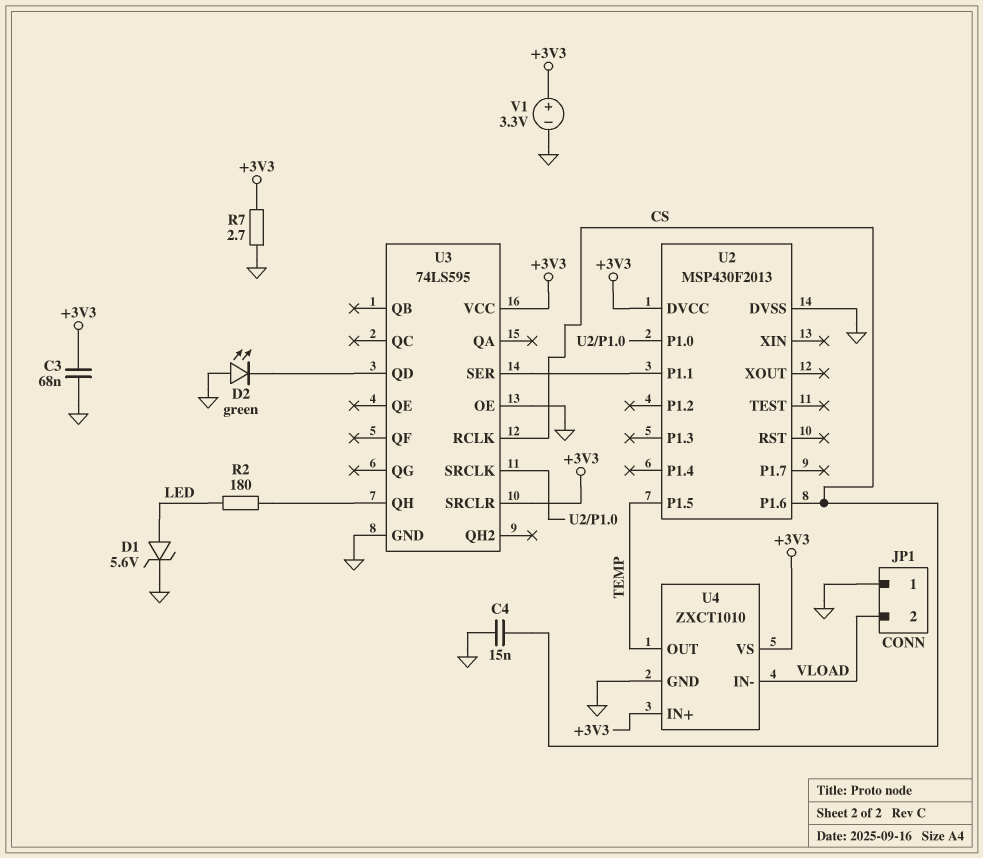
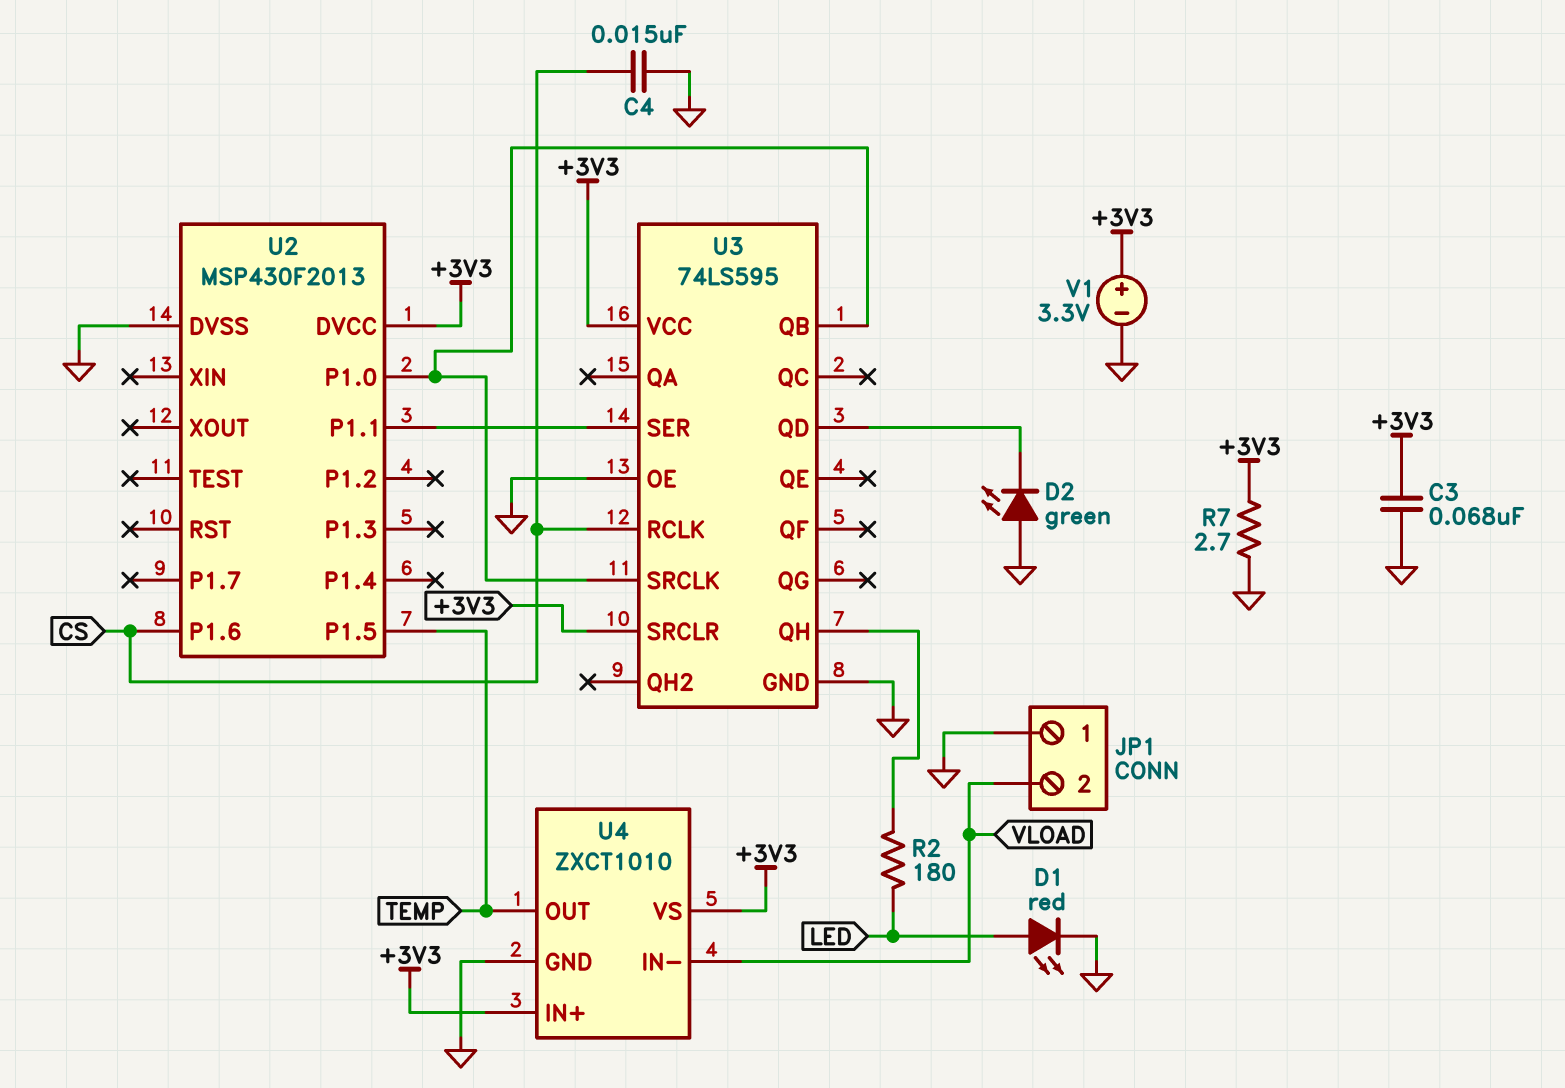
D1: zener 5.6V (A LED, K GND) -> LED red (A LED, K GND)
U3 pin QB: none -> U2/P1.0

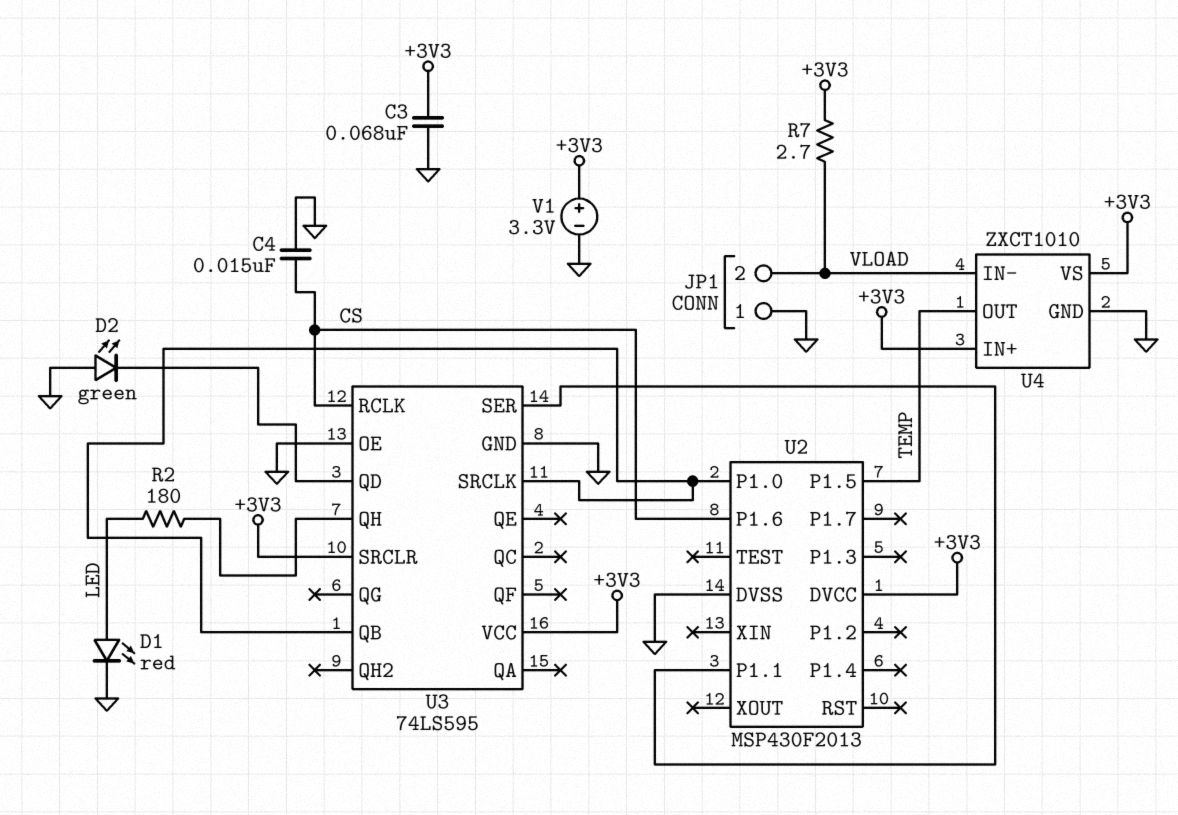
R7: 2.7 (+3V3, GND) -> 2.7 (+3V3, VLOAD)

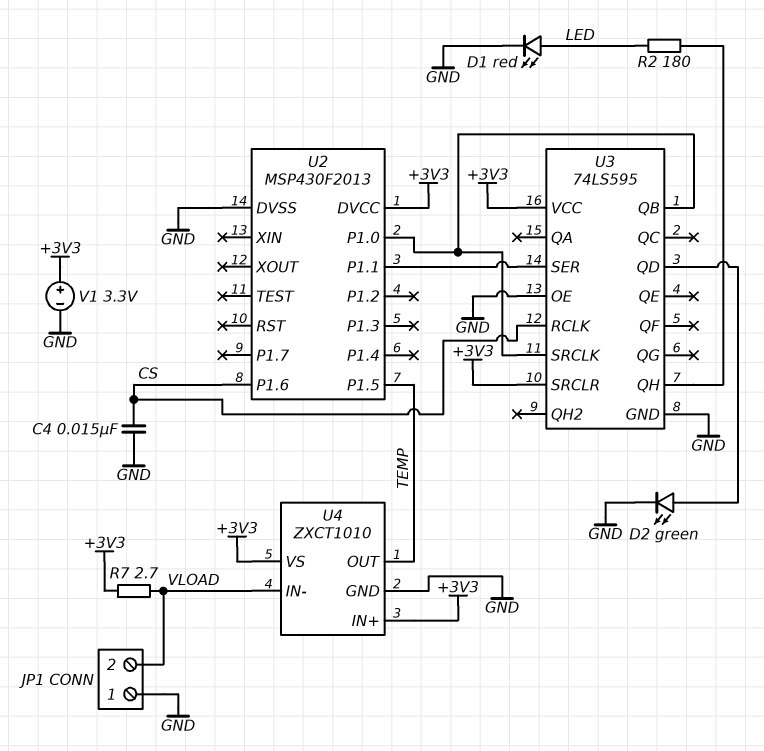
C3: 68nF (+3V3, GND) -> none
D2: LED green (A GND, K U3/QD) -> LED green (A U3/QD, K GND)

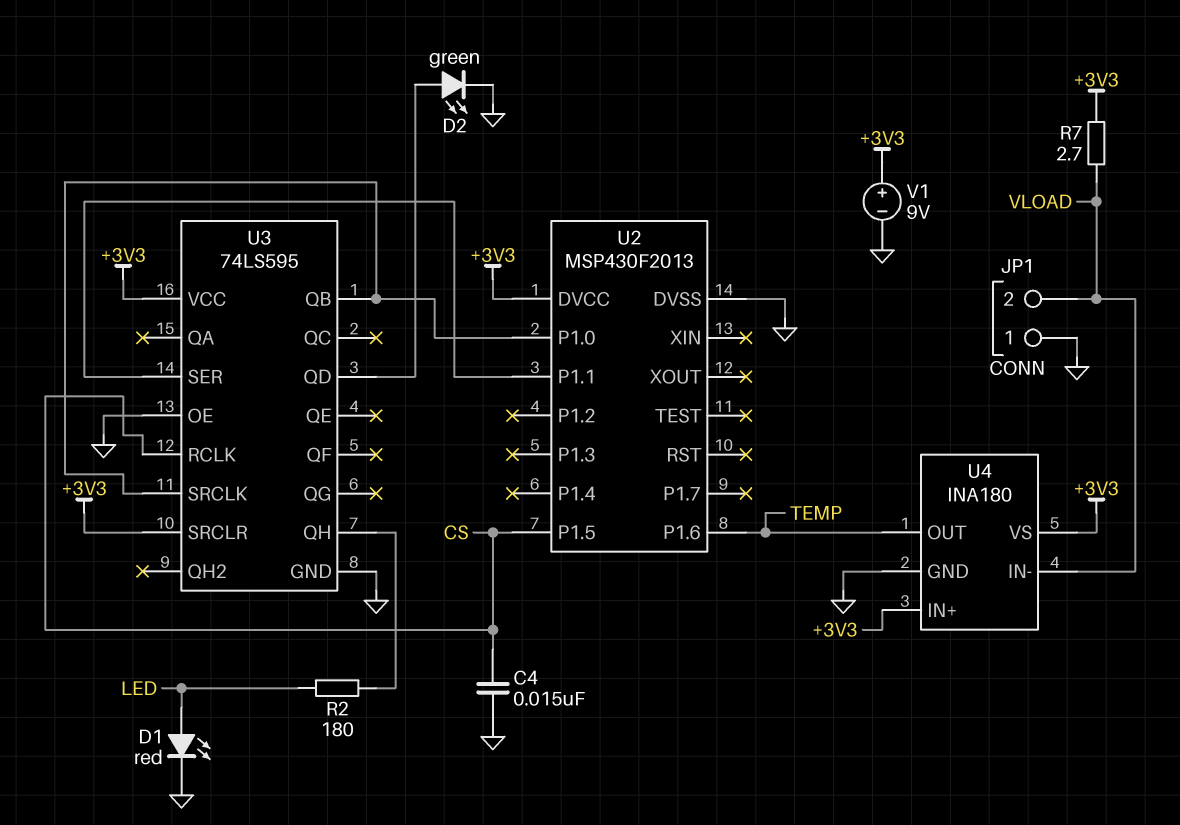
U2 pin P1.5: TEMP -> CS
U2 pin P1.6: CS -> TEMP
U4: ZXCT1010 -> INA180
V1: 3.3V (plus +3V3, minus GND) -> 9V (plus +3V3, minus GND)

